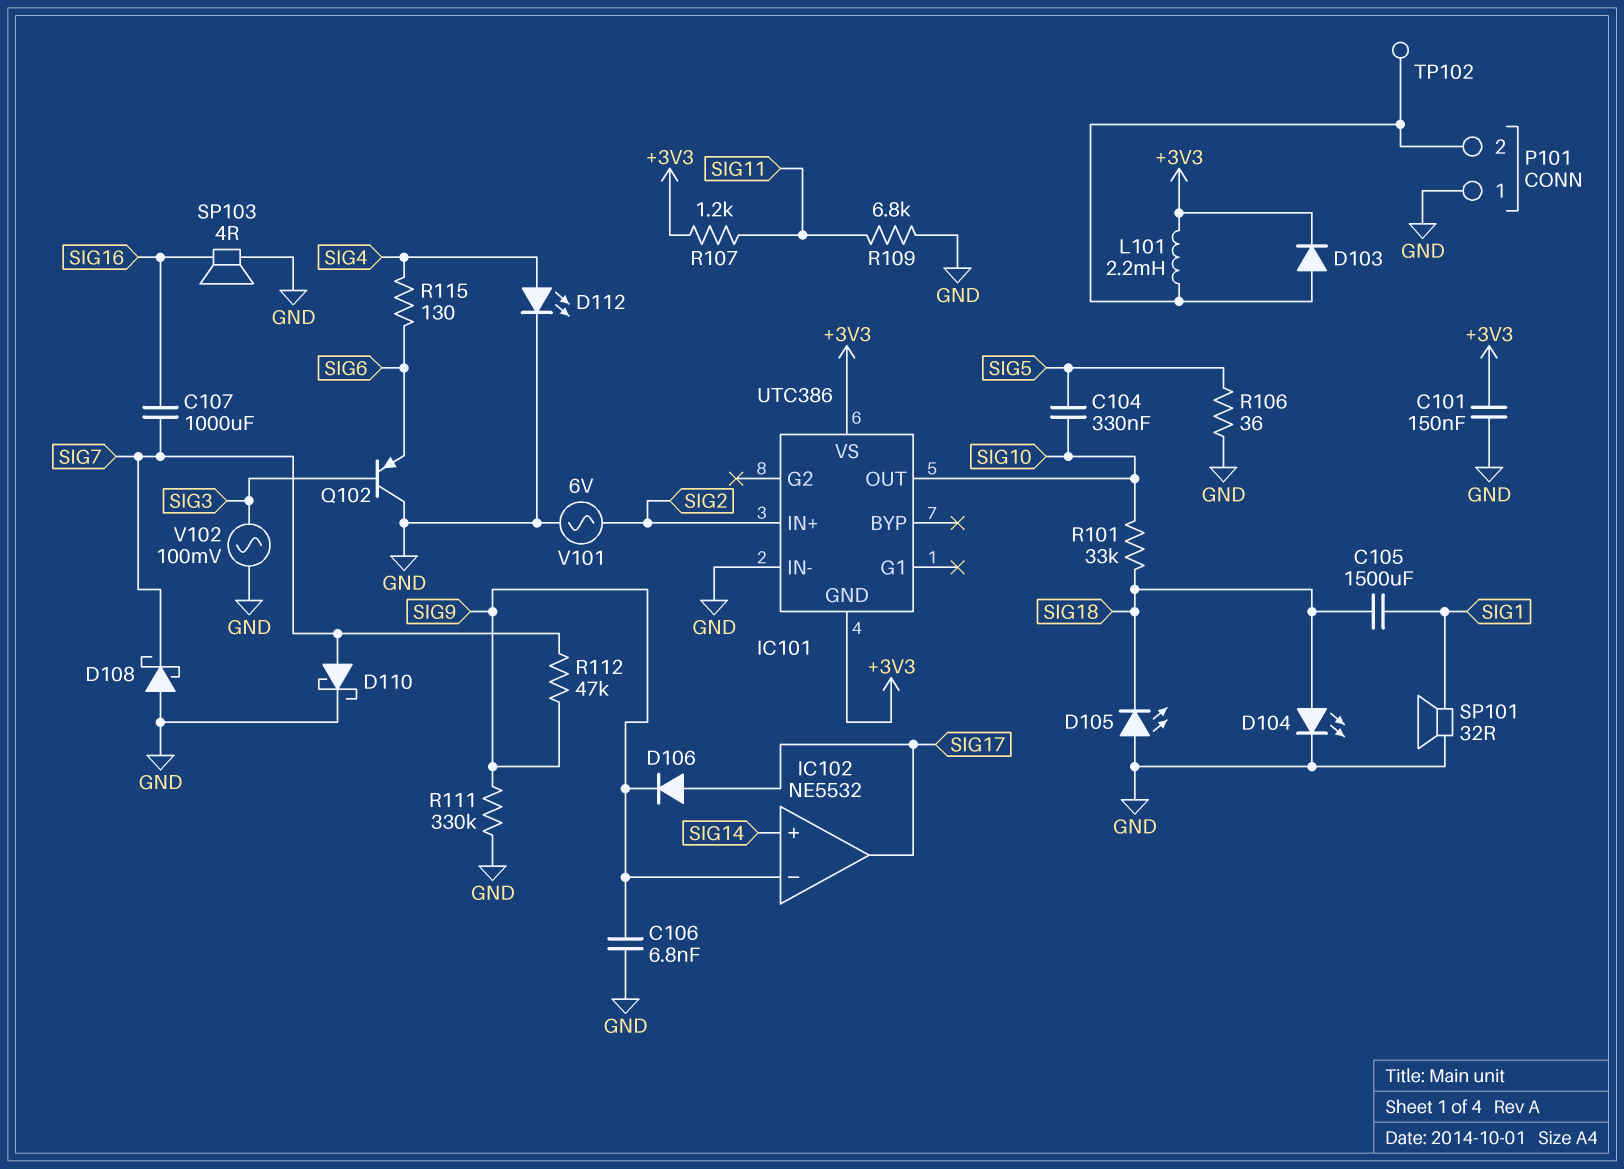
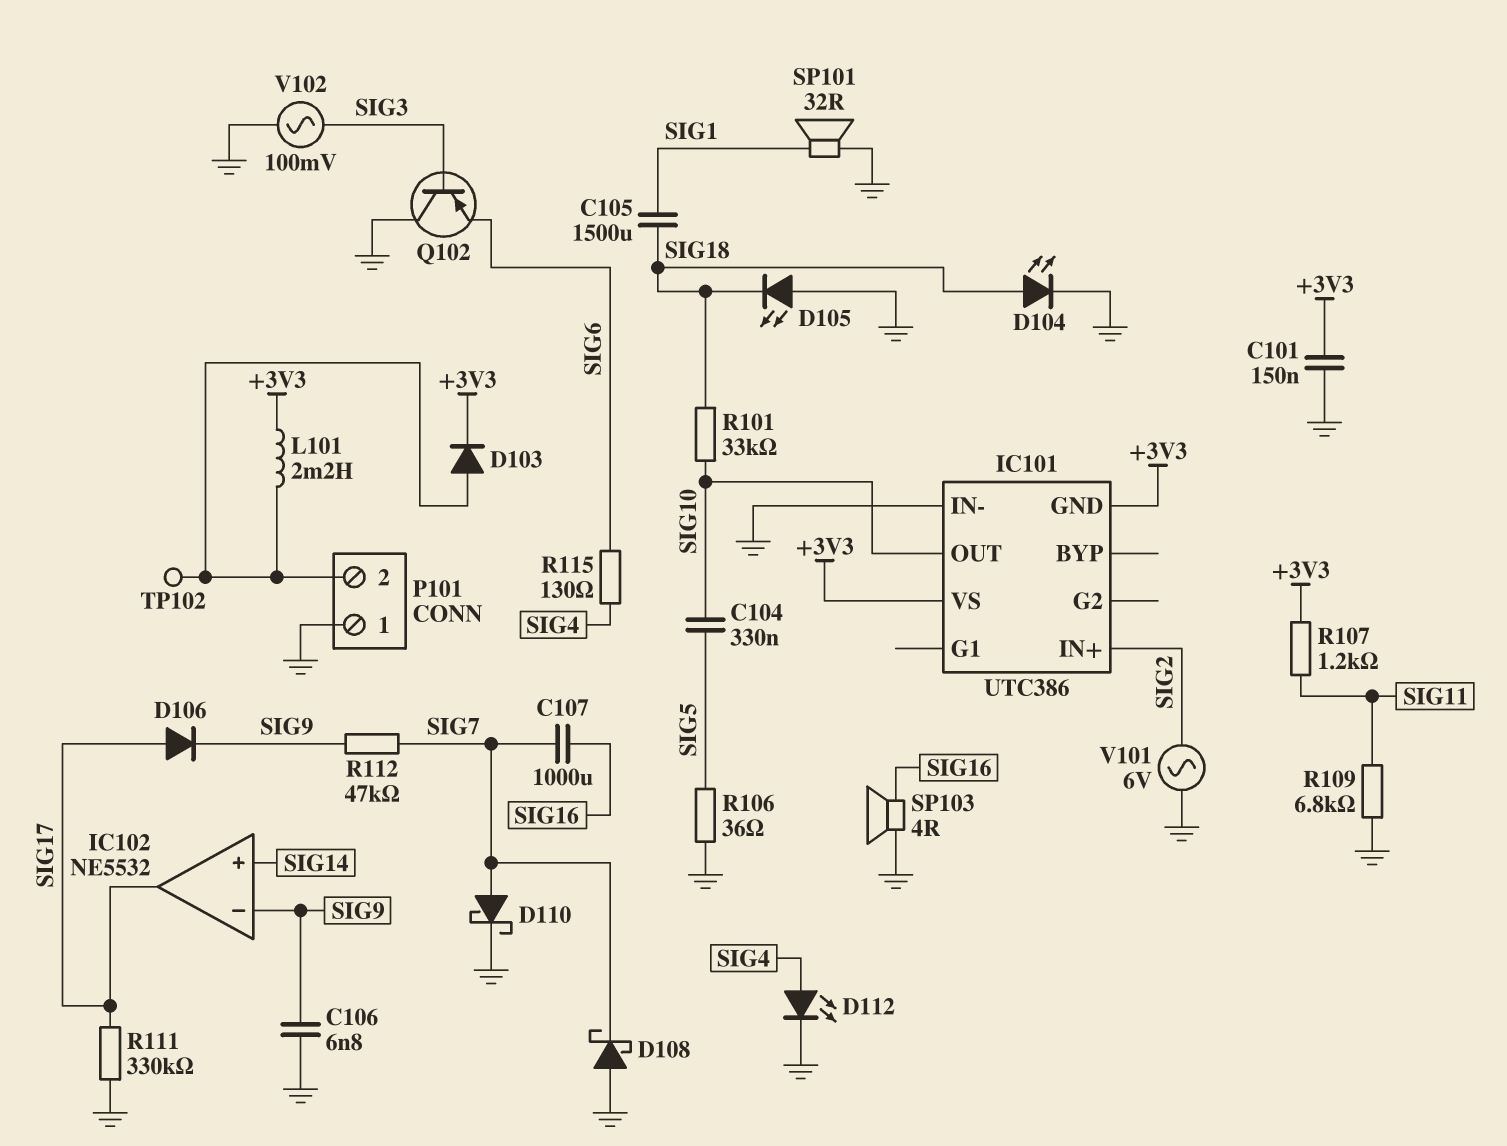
R111: 330k (GND, SIG9) -> 330k (GND, SIG17)

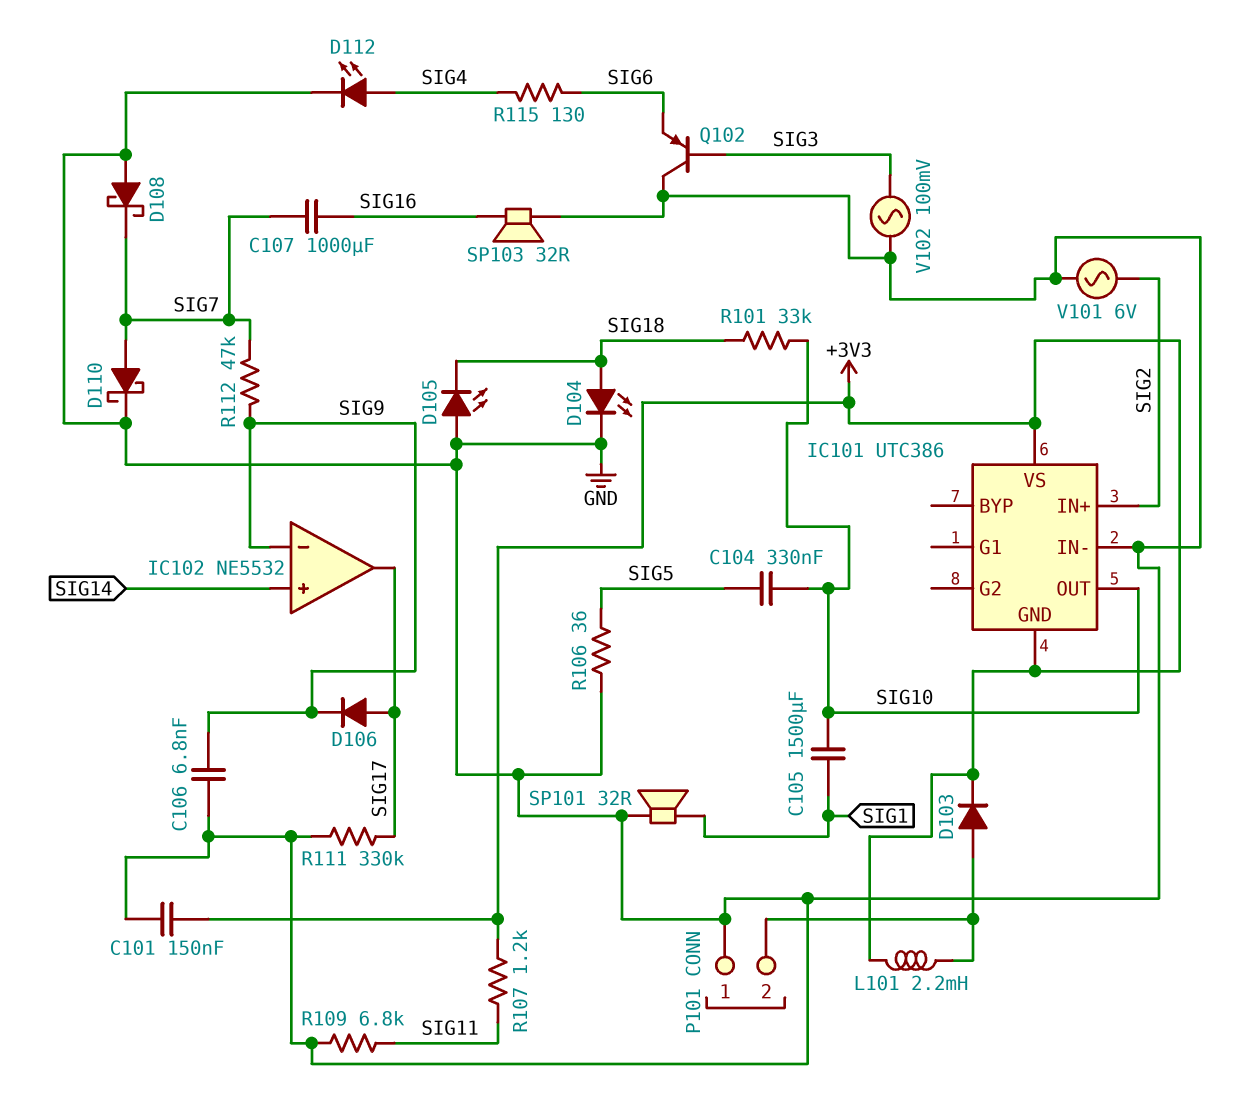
C105: 1500uF (SIG1, SIG18) -> 1500uF (SIG1, SIG10)
SP103: speaker 4R (GND, SIG16) -> speaker 32R (GND, SIG16)
TP102: test point (P101/2) -> none

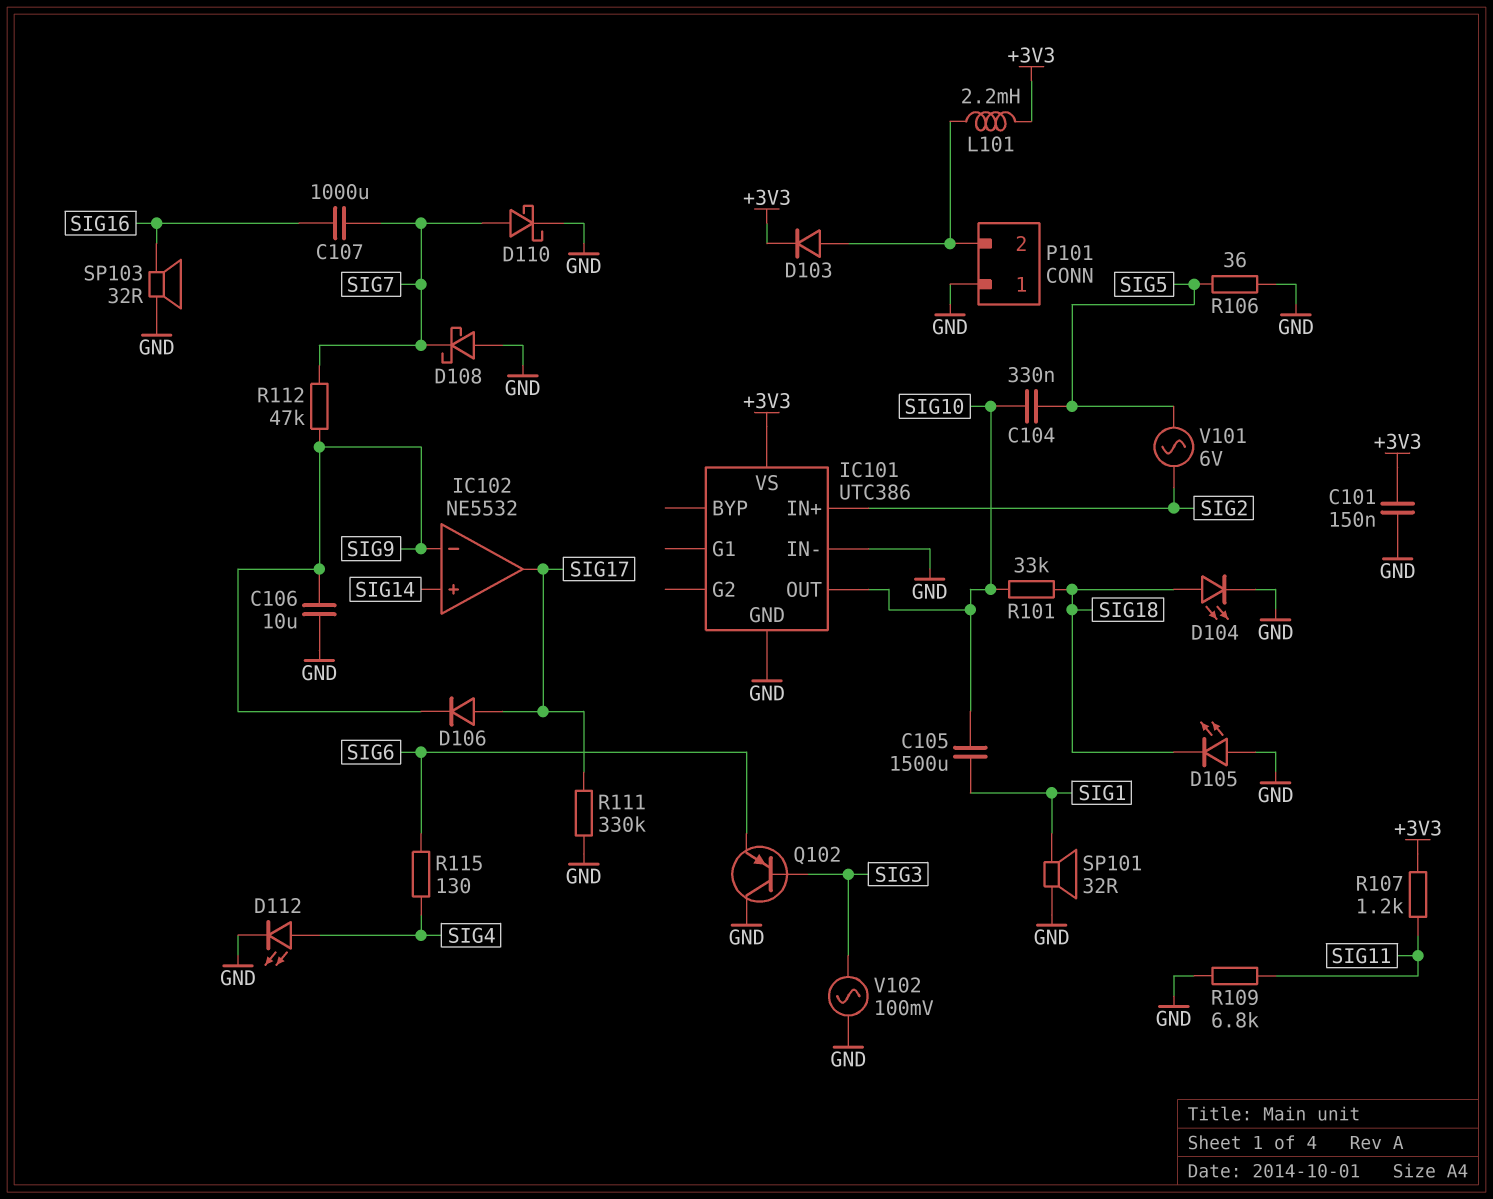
C106: 6.8nF (GND, SIG9) -> 10uF (GND, SIG9)
IC101 pin GND: +3V3 -> GND
V101: AC 6V (GND, SIG2) -> AC 6V (SIG2, SIG5)

